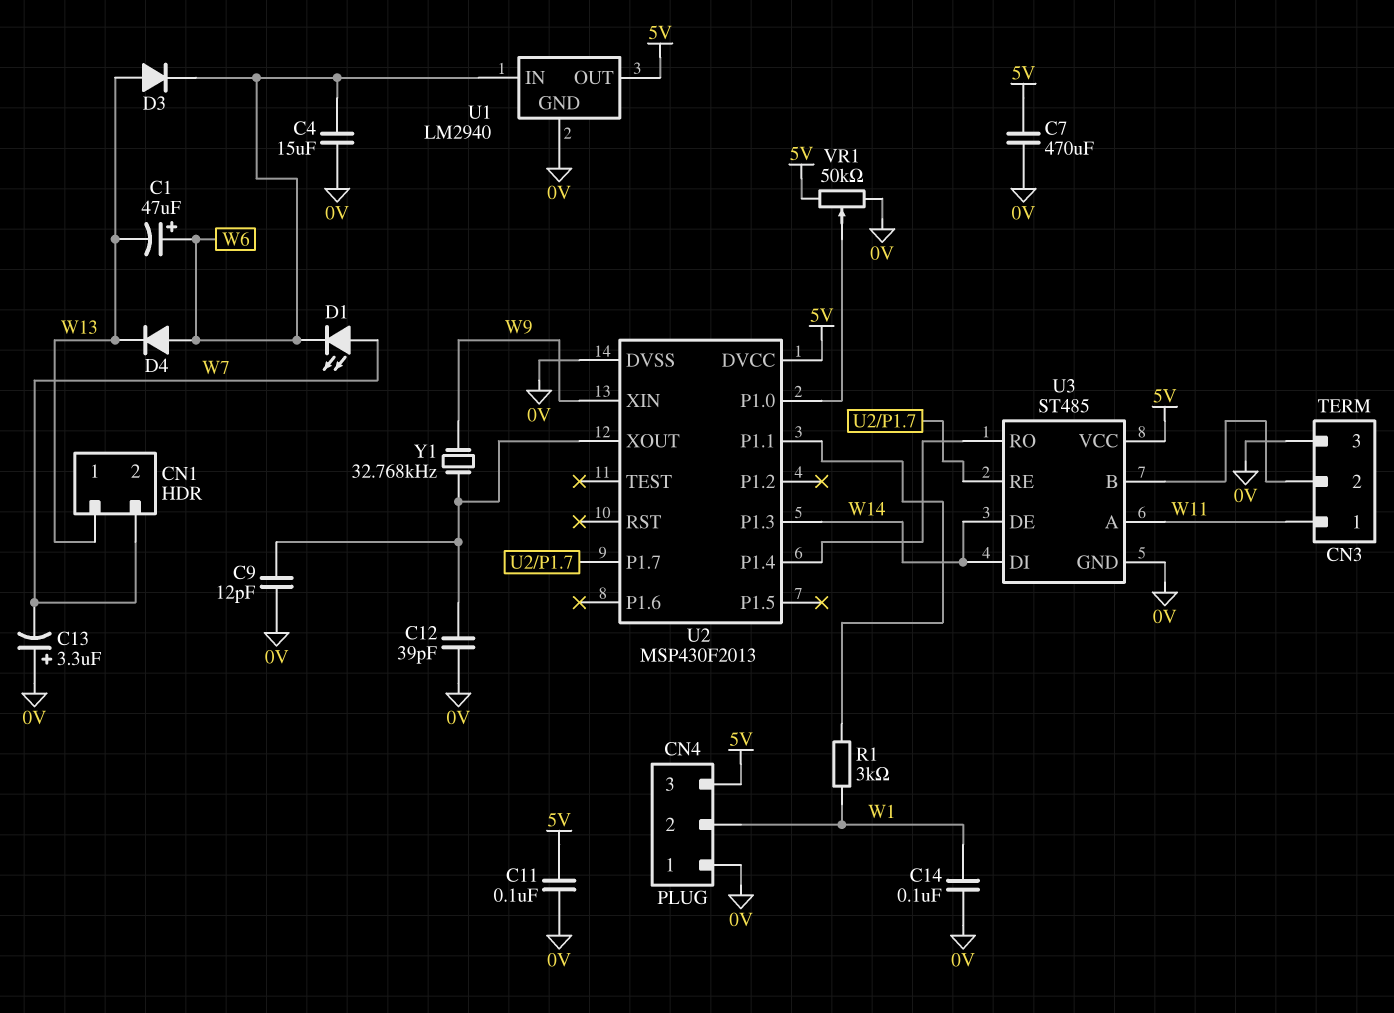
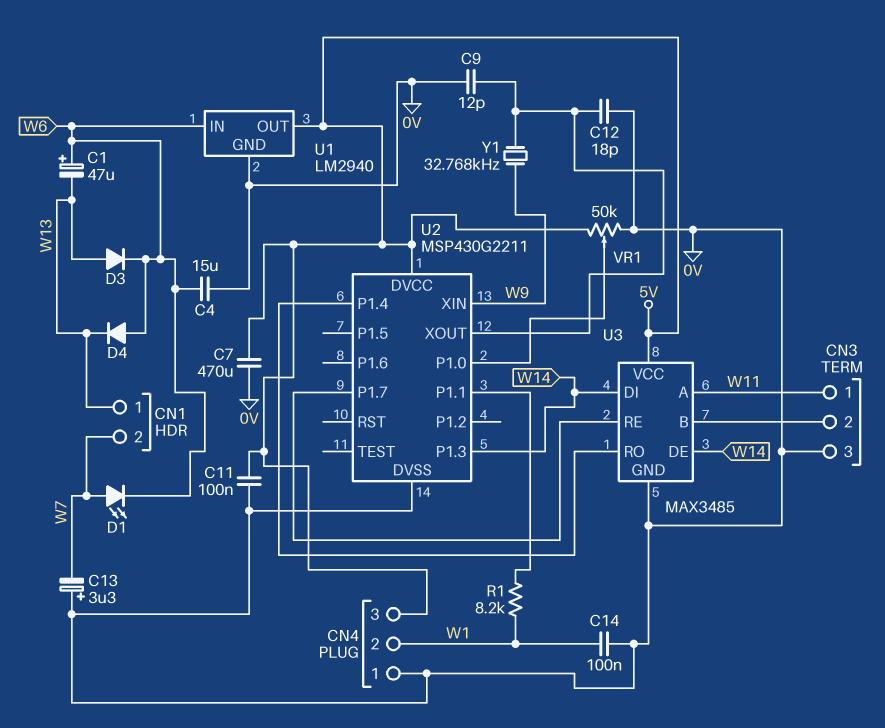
C12: 39pF (0V, U2/XOUT) -> 18pF (0V, U2/XOUT)
R1: 3k (U2/P1.1, W1) -> 8.2k (U2/P1.1, W1)
U2: MSP430F2013 -> MSP430G2211
U3: ST485 -> MAX3485

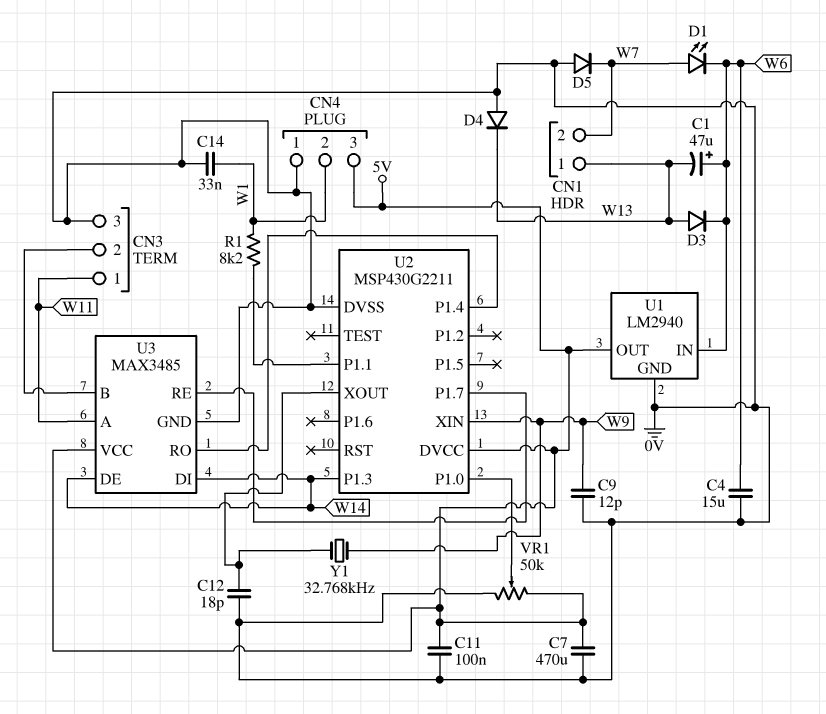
C9: 12pF (0V, U2/XOUT) -> 12pF (0V, W9)
C13: 3.3uF (plus 0V, minus W7) -> none
C14: 100nF (0V, W1) -> 33nF (0V, W1)
D4: diode (A W6, K W13) -> diode (A 0V, K W13)
D5: none -> diode (A 0V, K W7)

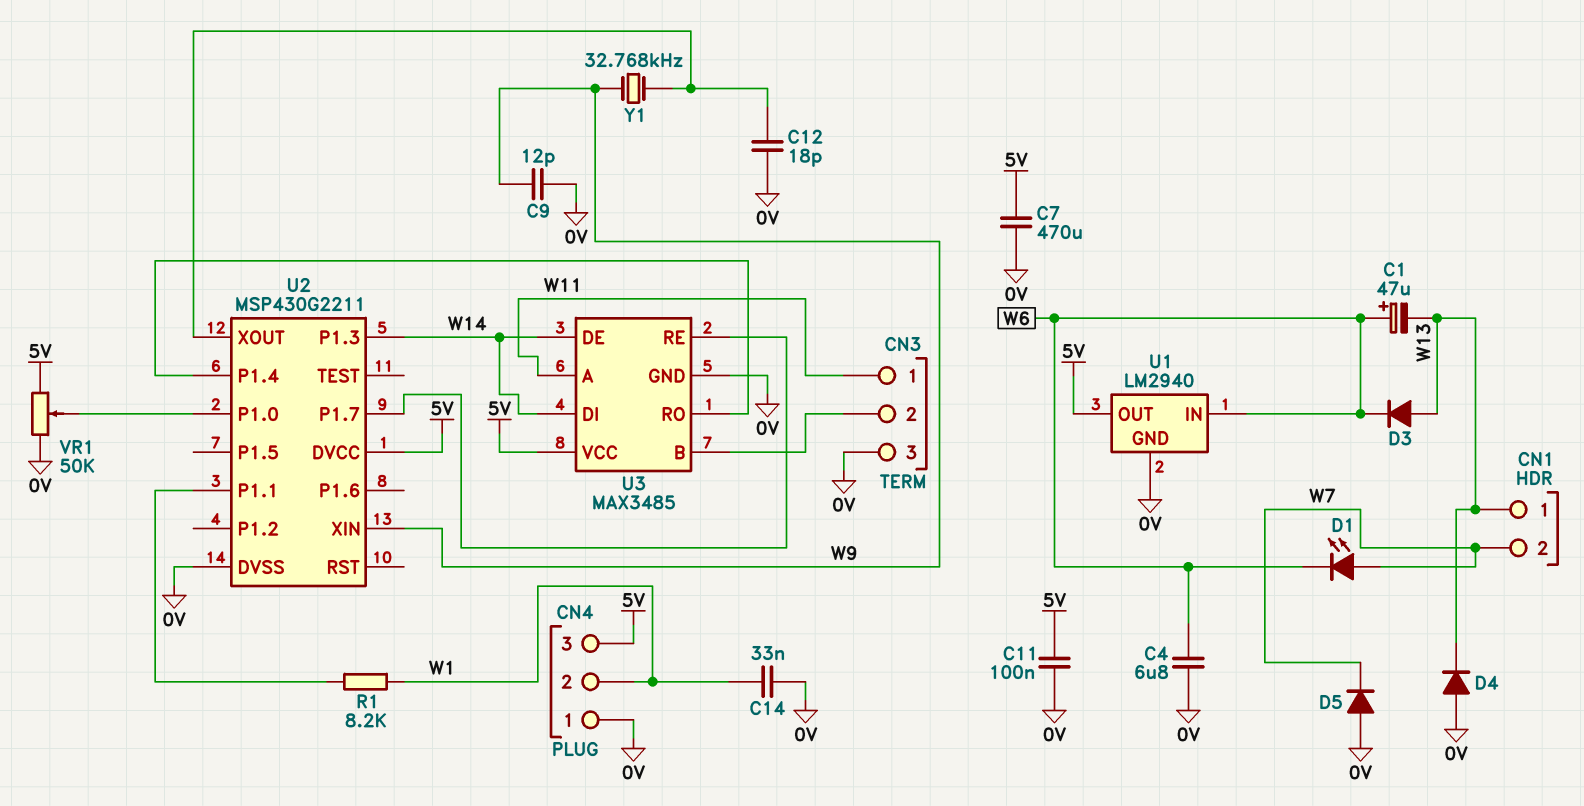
C4: 15uF (0V, W6) -> 6.8uF (0V, W6)

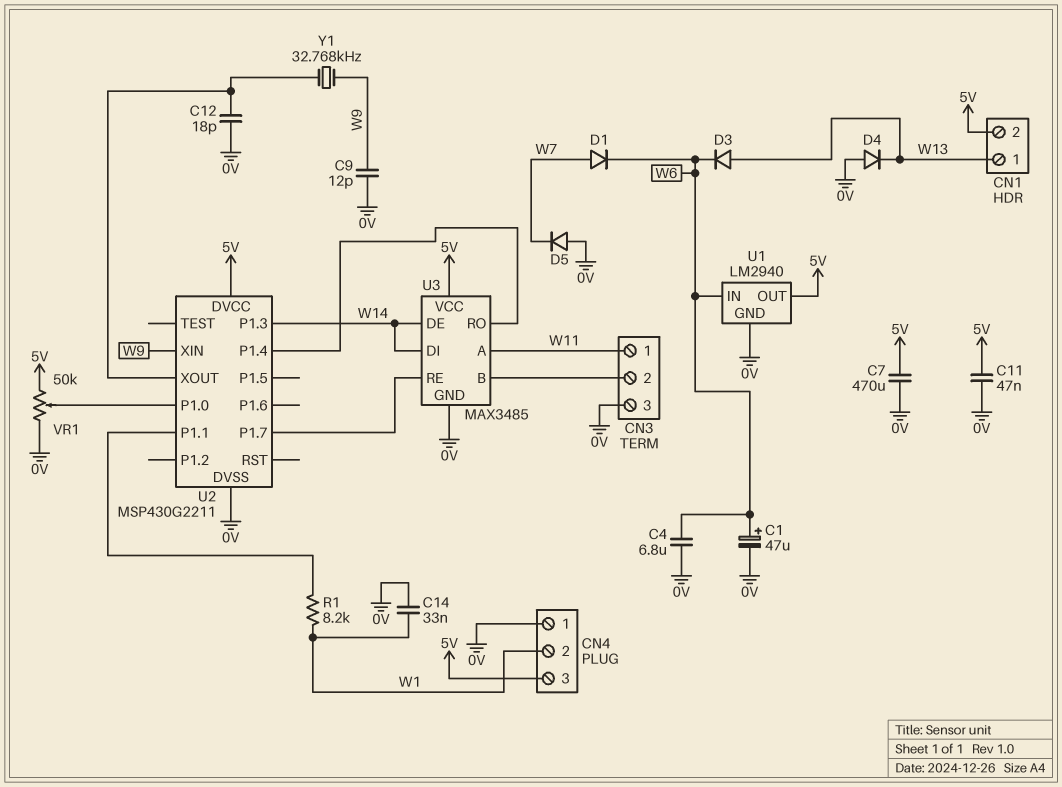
C1: 47uF (plus W6, minus W13) -> 47uF (plus W6, minus 0V)
C11: 100nF (0V, 5V) -> 47nF (0V, 5V)
CN1 pin 2: W7 -> 5V
D1: LED (A W7, K W6) -> diode (A W7, K W6)

